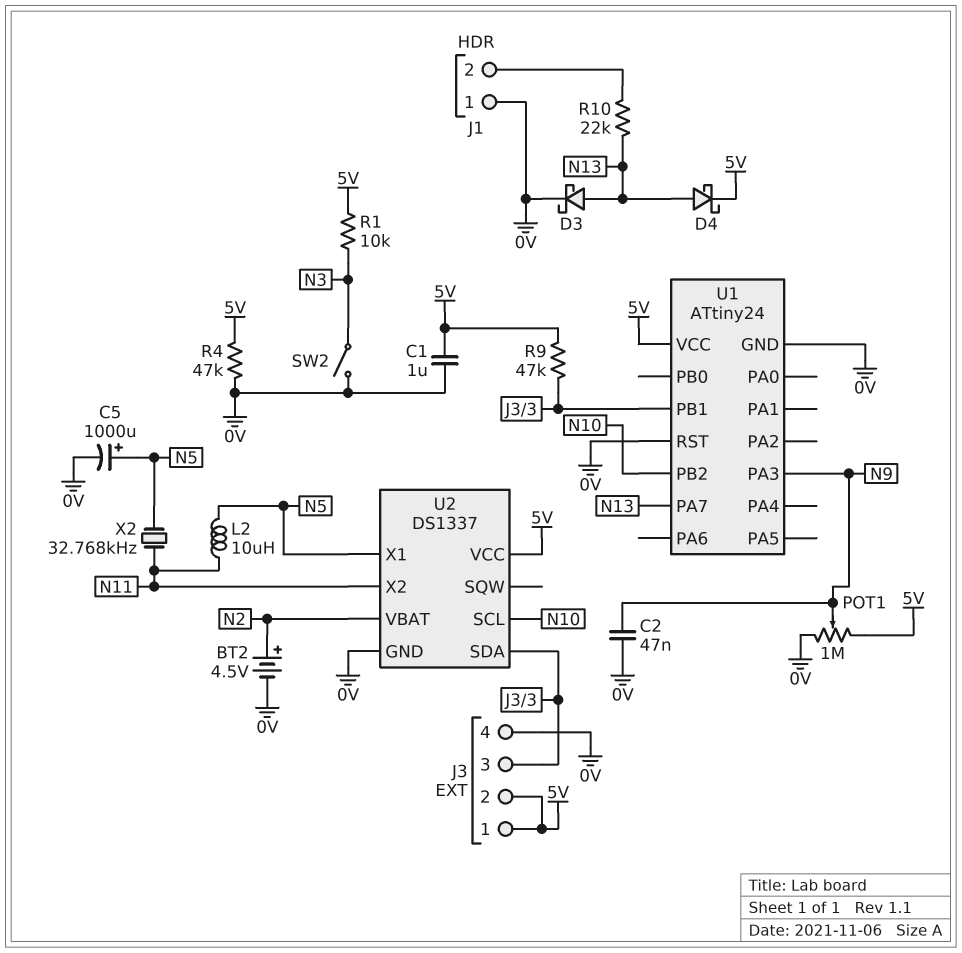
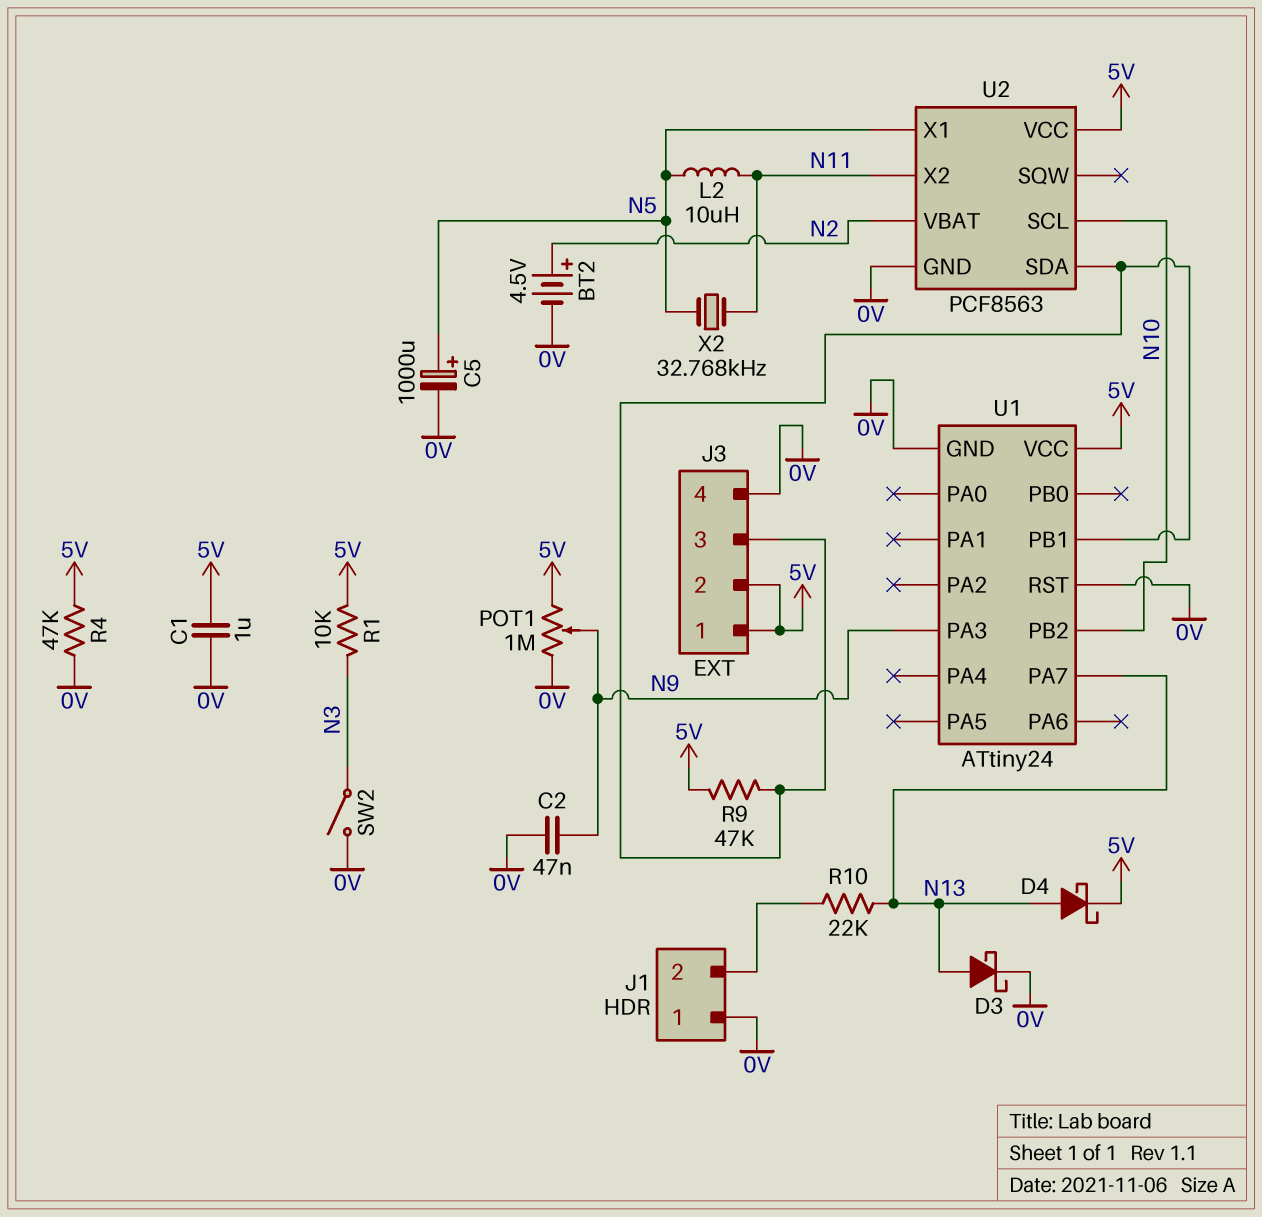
U2: DS1337 -> PCF8563

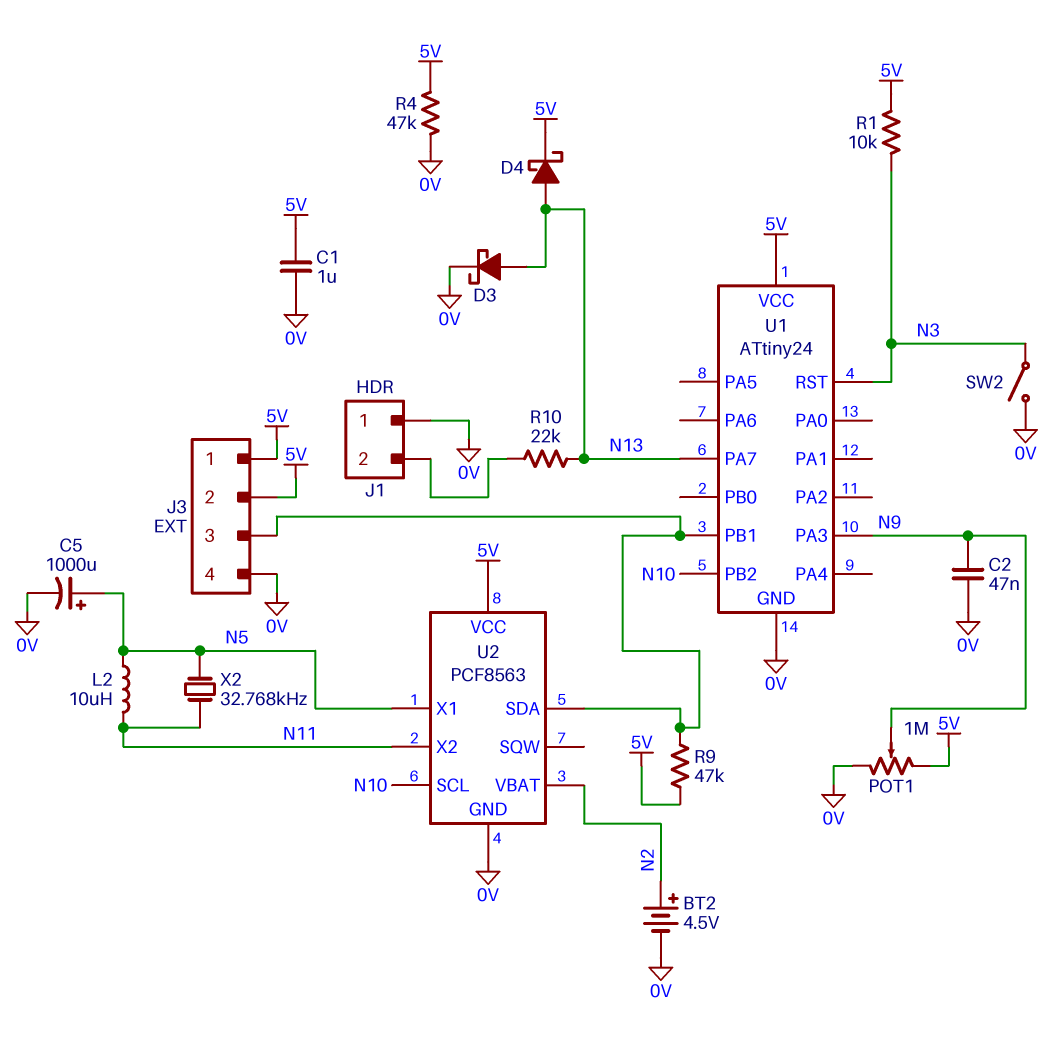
U1 pin RST: 0V -> N3

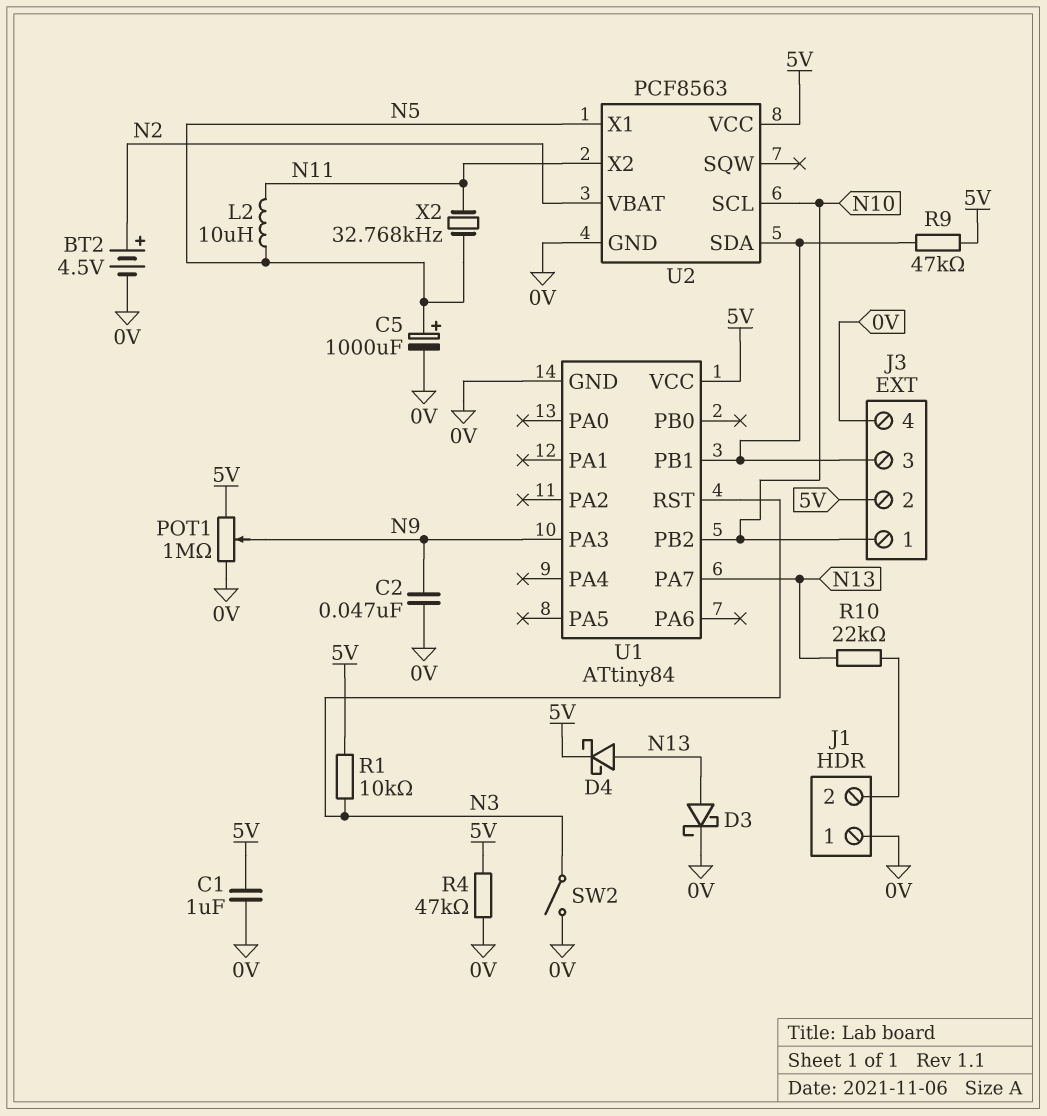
J3 pin 1: 5V -> N10
U1: ATtiny24 -> ATtiny84

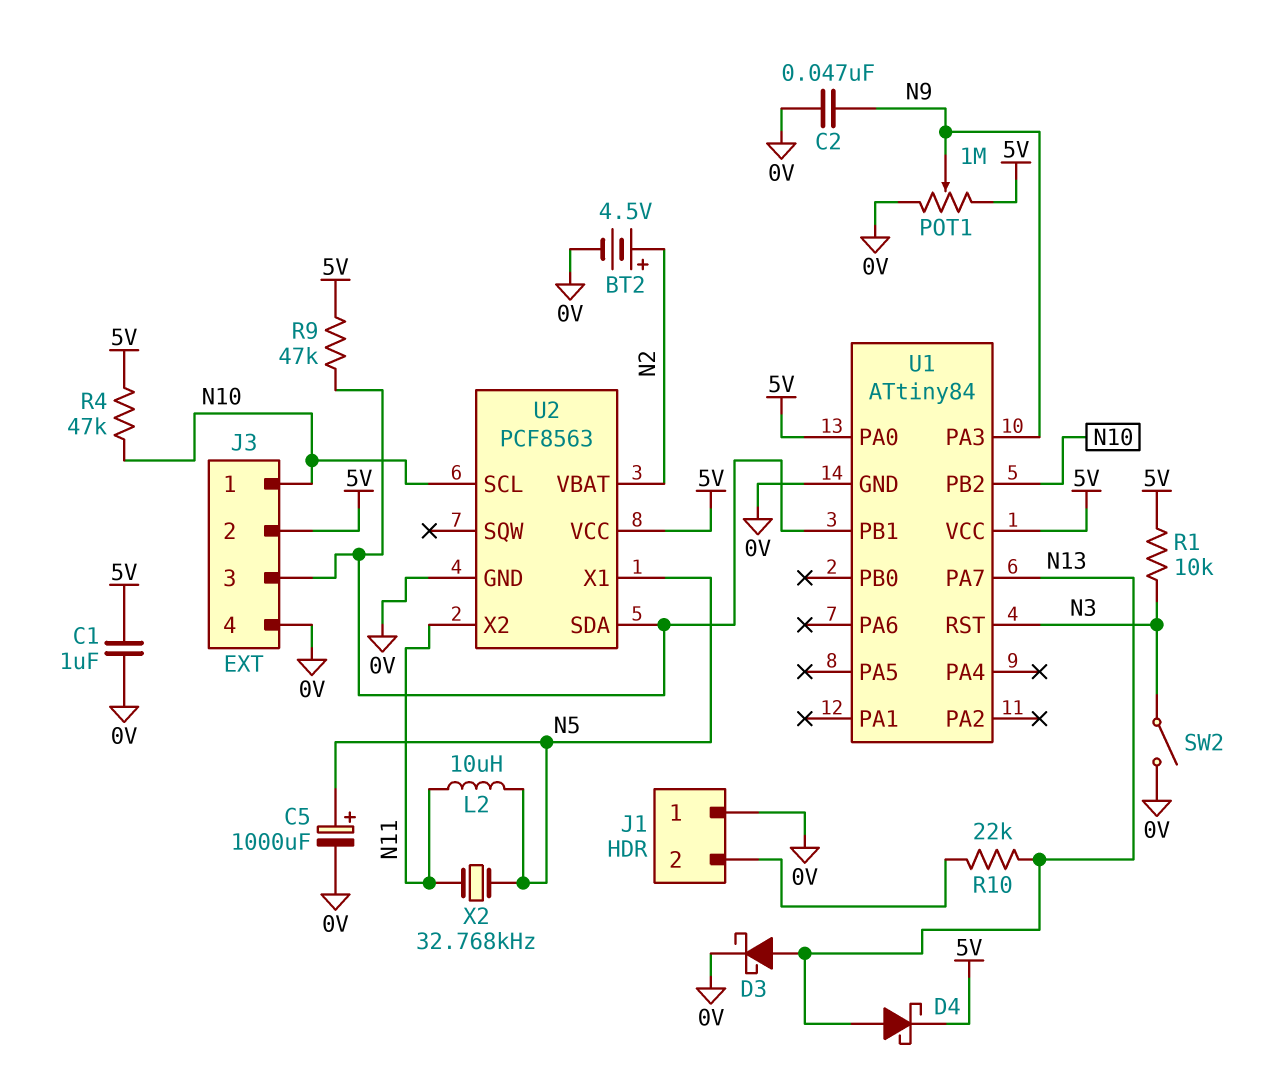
R4: 47k (0V, 5V) -> 47k (5V, N10)
U1 pin PA0: none -> 5V

